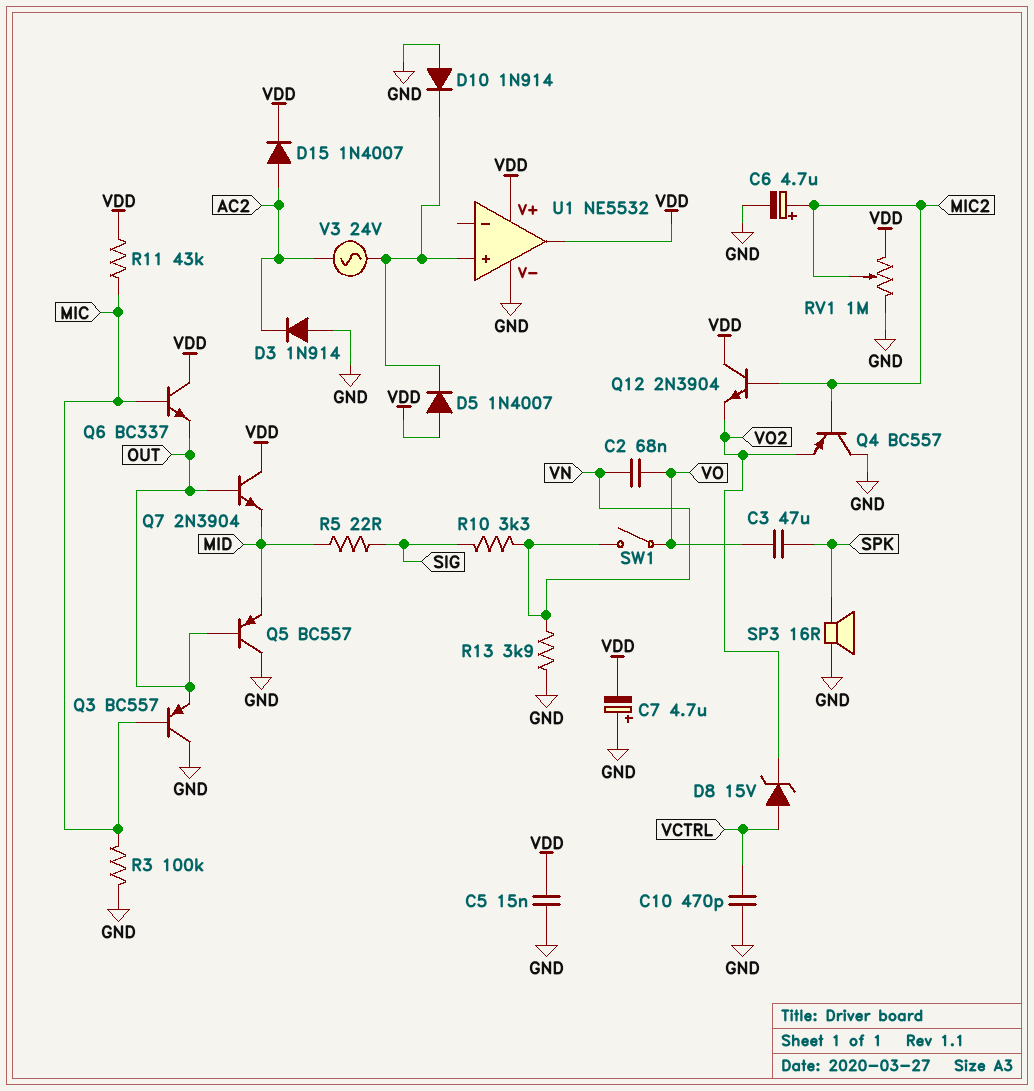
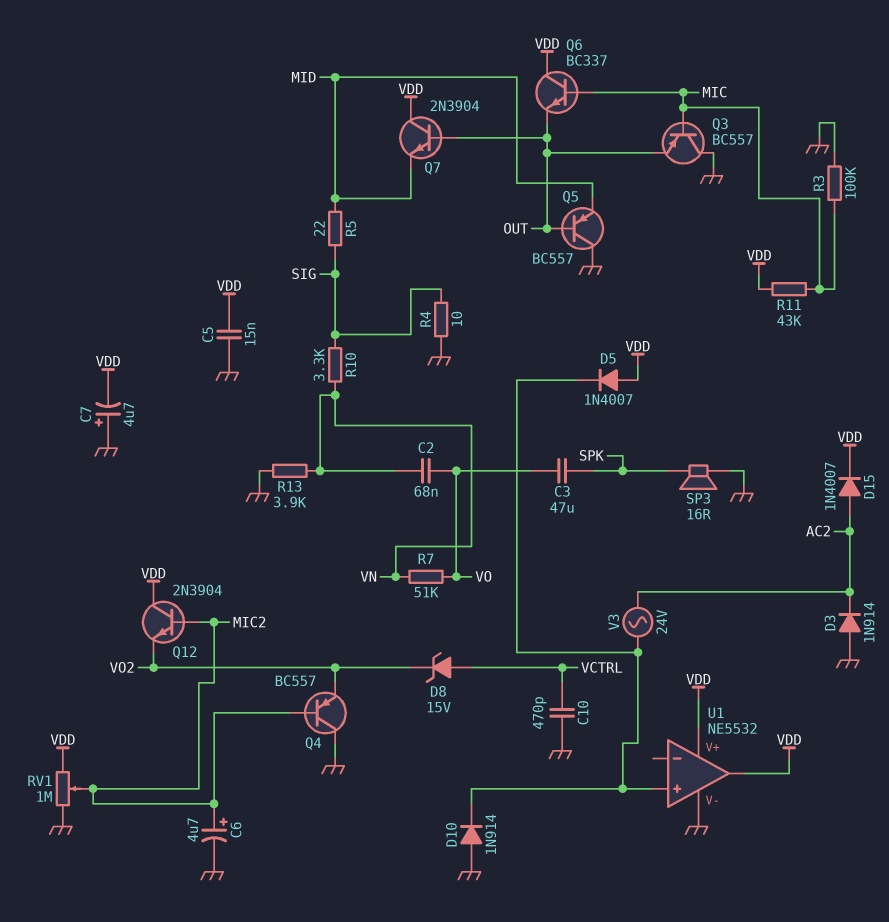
R4: none -> 10 (GND, SIG)
R7: none -> 51k (VN, VO)
SW1: switch (VN, VO) -> none

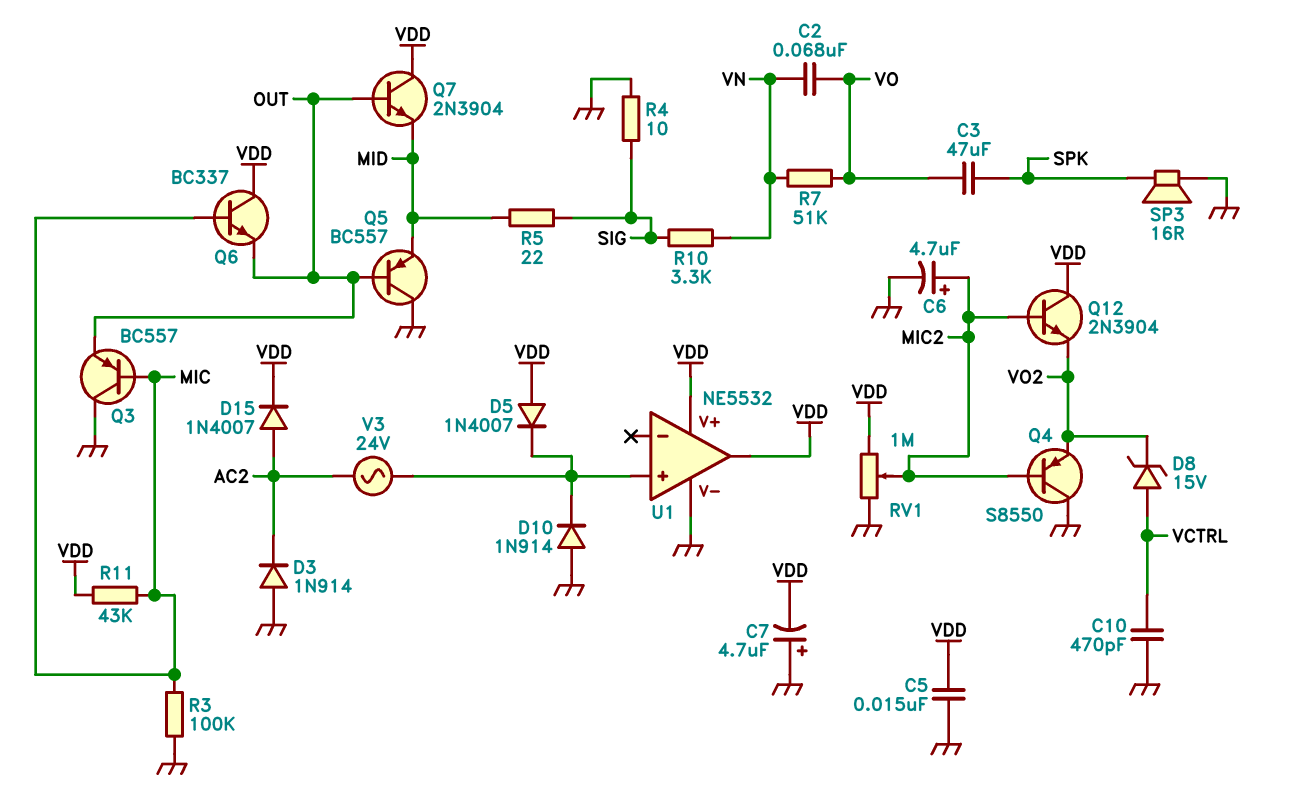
Q4: PNP BC557 (B MIC2, C GND, E VO2) -> PNP S8550 (B MIC2, C GND, E VO2)
R13: 3.9k (GND, VN) -> none

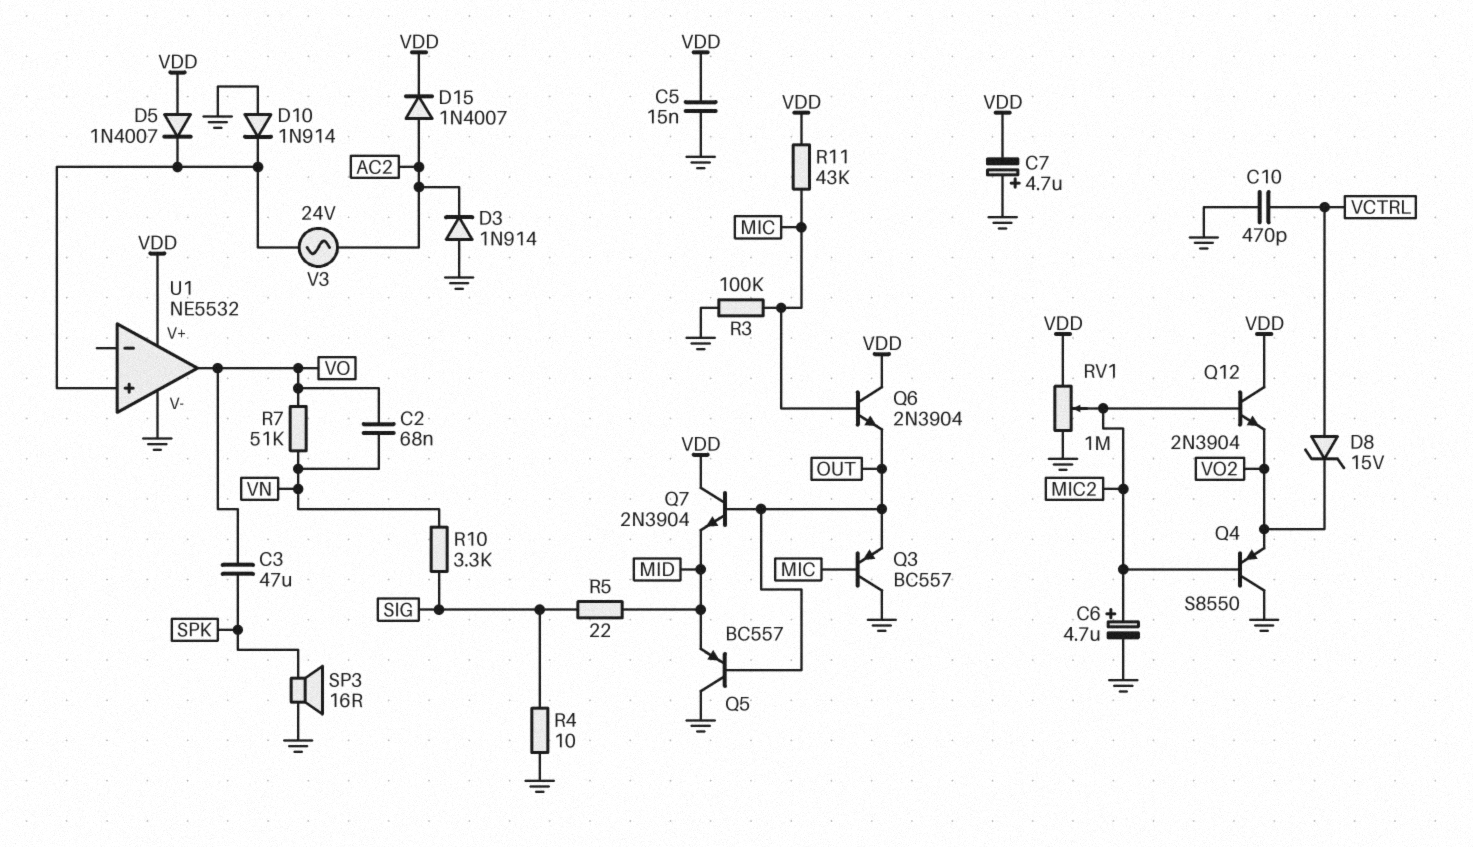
Q6: NPN BC337 (B MIC, C VDD, E OUT) -> NPN 2N3904 (B MIC, C VDD, E OUT)
U1 pin out: VDD -> VO

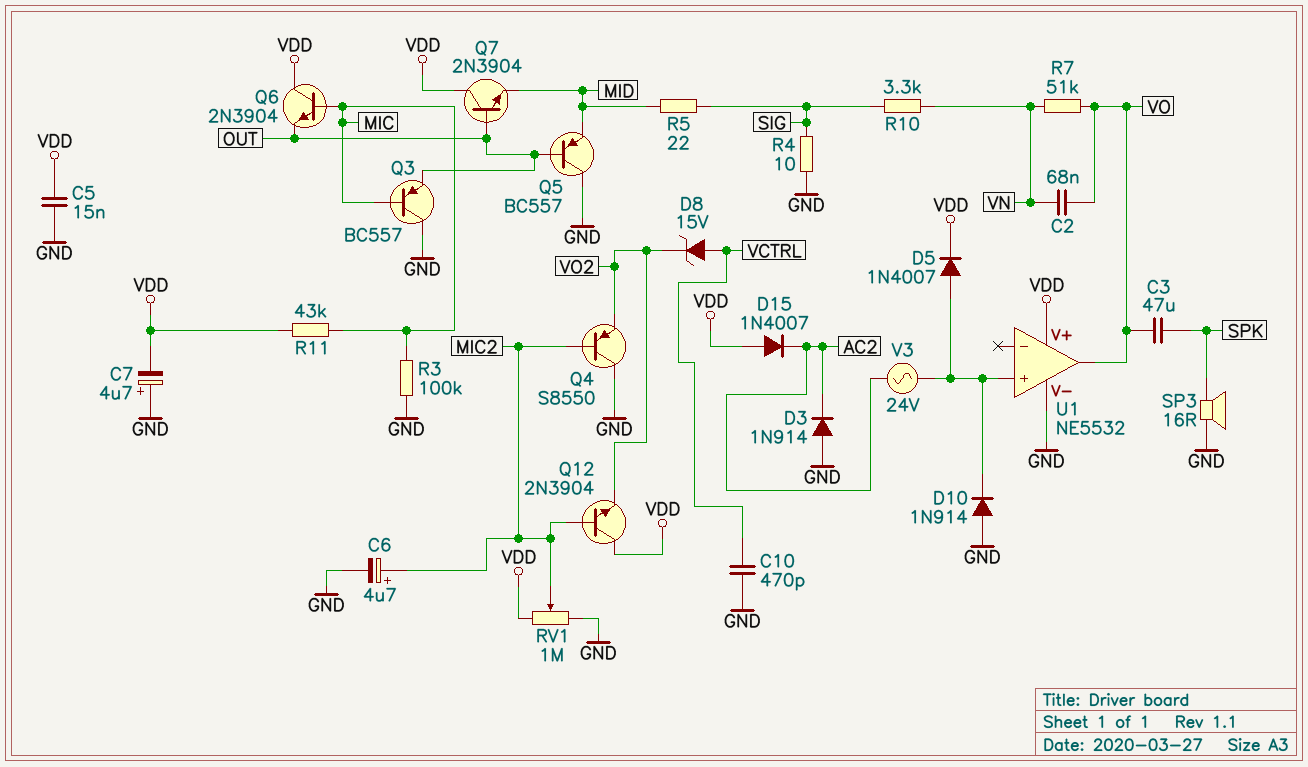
D5: diode 1N4007 (A VDD, K U1/in+) -> diode 1N4007 (A U1/in+, K VDD)
D15: diode 1N4007 (A AC2, K VDD) -> diode 1N4007 (A VDD, K AC2)

